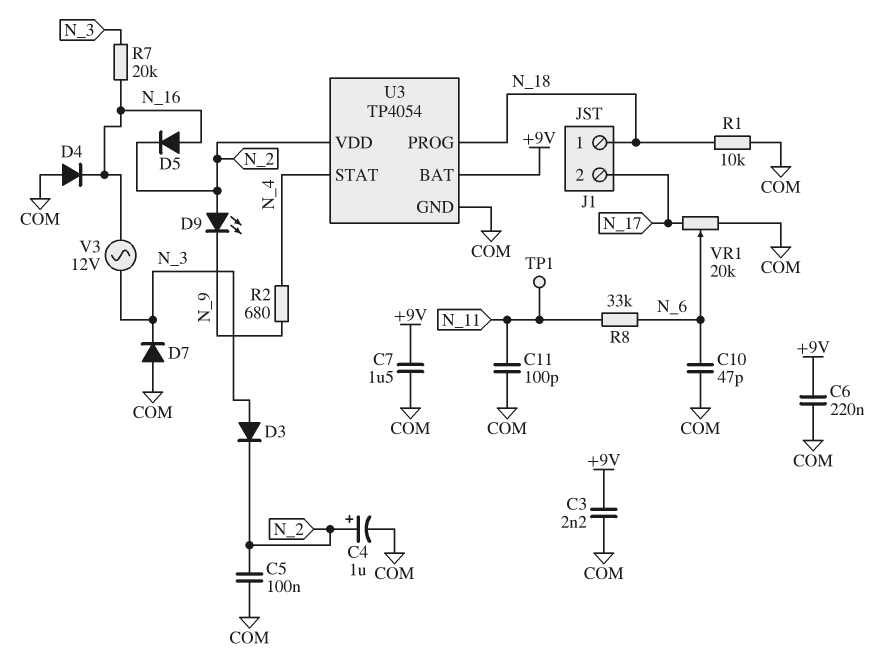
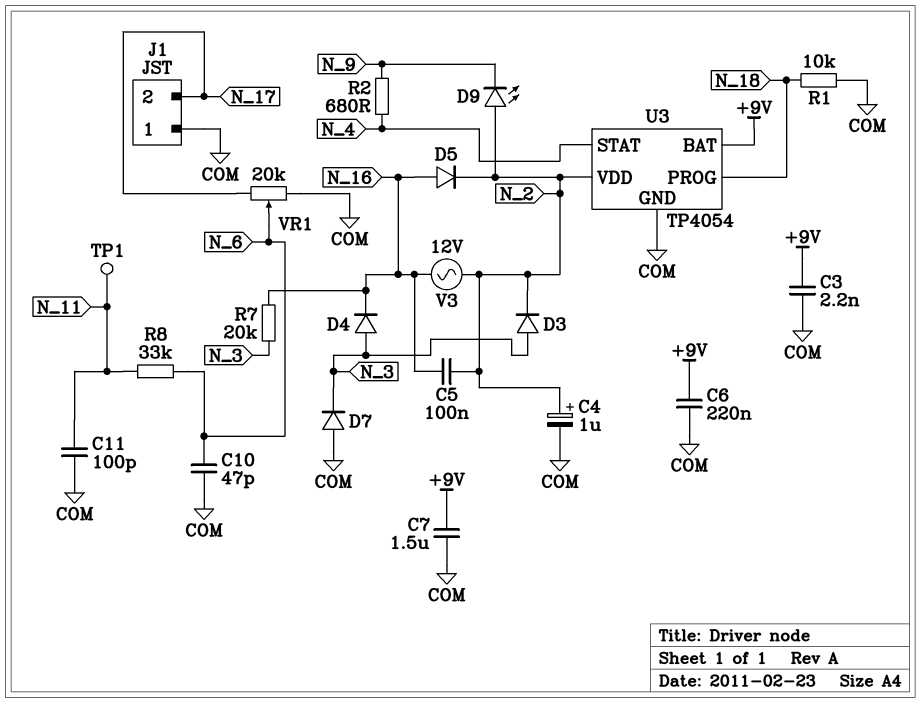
C5: 100nF (COM, N_2) -> 100nF (N_2, N_16)
D4: diode (A COM, K N_16) -> diode (A N_3, K N_16)
J1 pin 1: N_18 -> COM
V3: AC 12V (N_3, N_16) -> AC 12V (N_2, N_16)

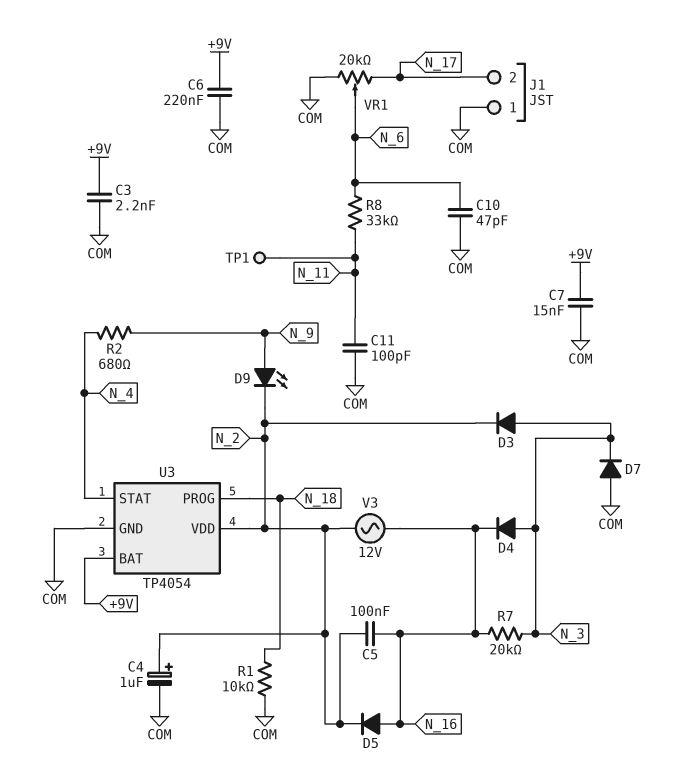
C7: 1.5uF (+9V, COM) -> 15nF (+9V, COM)
D9: LED (A N_2, K N_9) -> LED (A N_9, K N_2)

